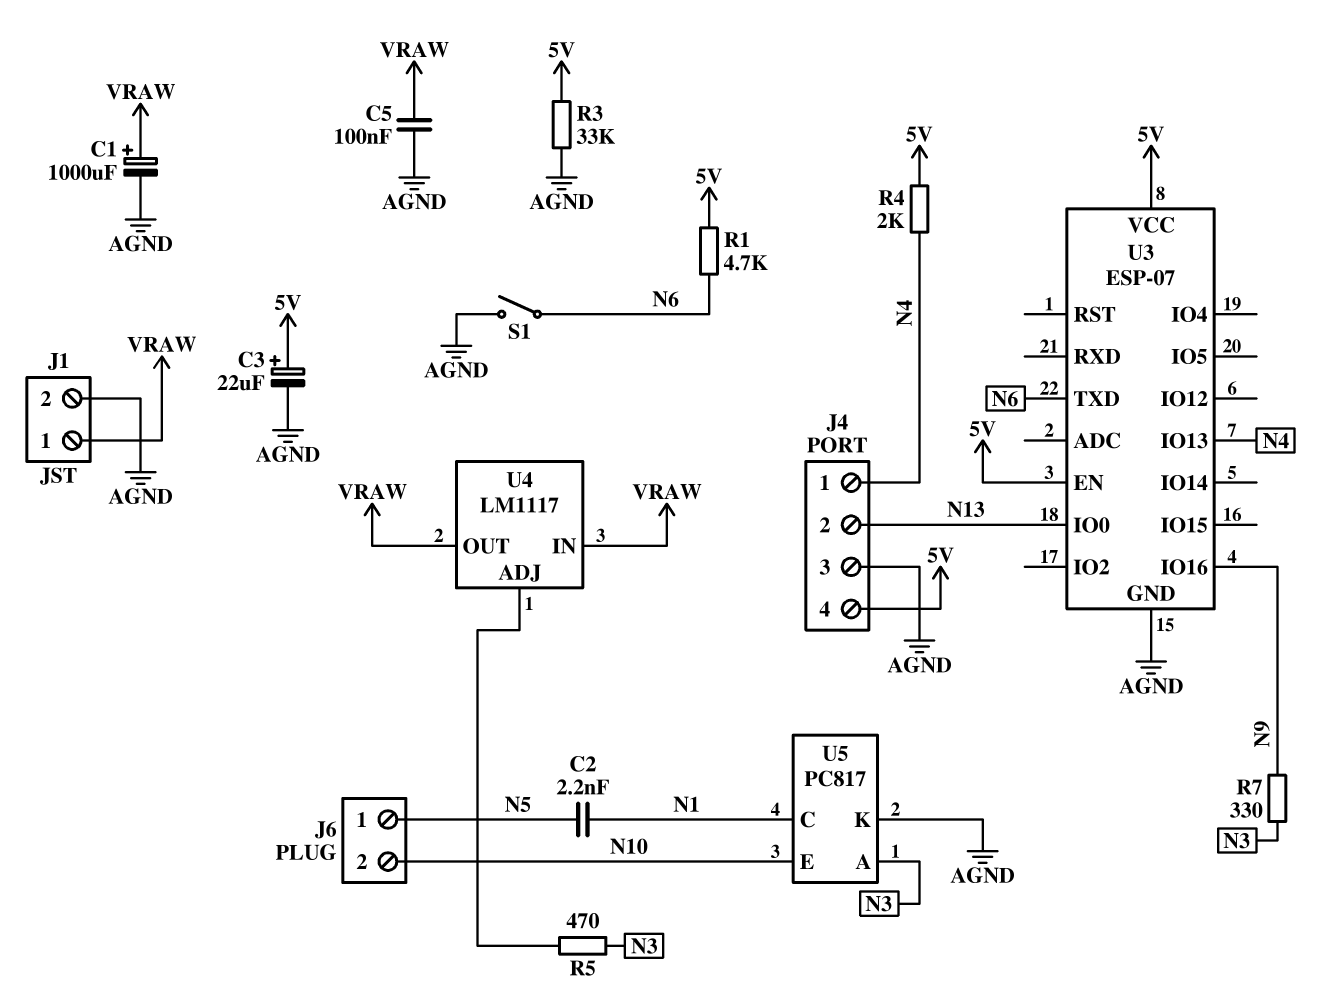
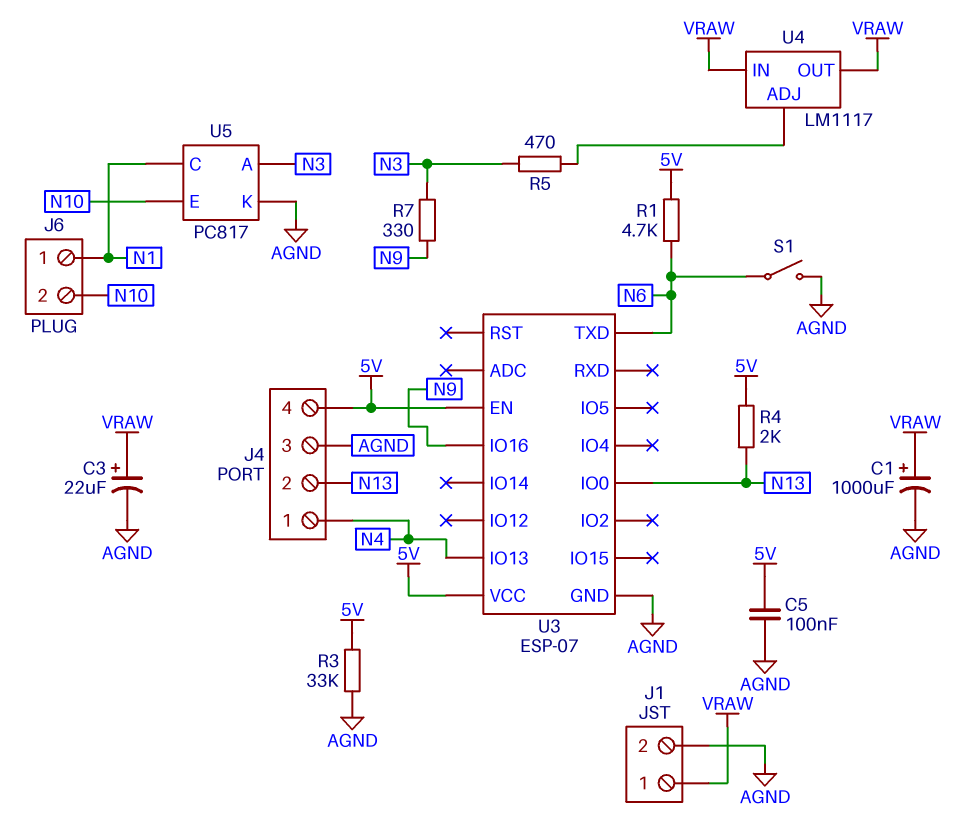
C2: 2.2nF (N1, N5) -> none
C3: 22uF (plus 5V, minus AGND) -> 22uF (plus VRAW, minus AGND)
C5: 100nF (AGND, VRAW) -> 100nF (5V, AGND)
J6 pin 1: N5 -> N1
R4: 2k (5V, N4) -> 2k (5V, N13)

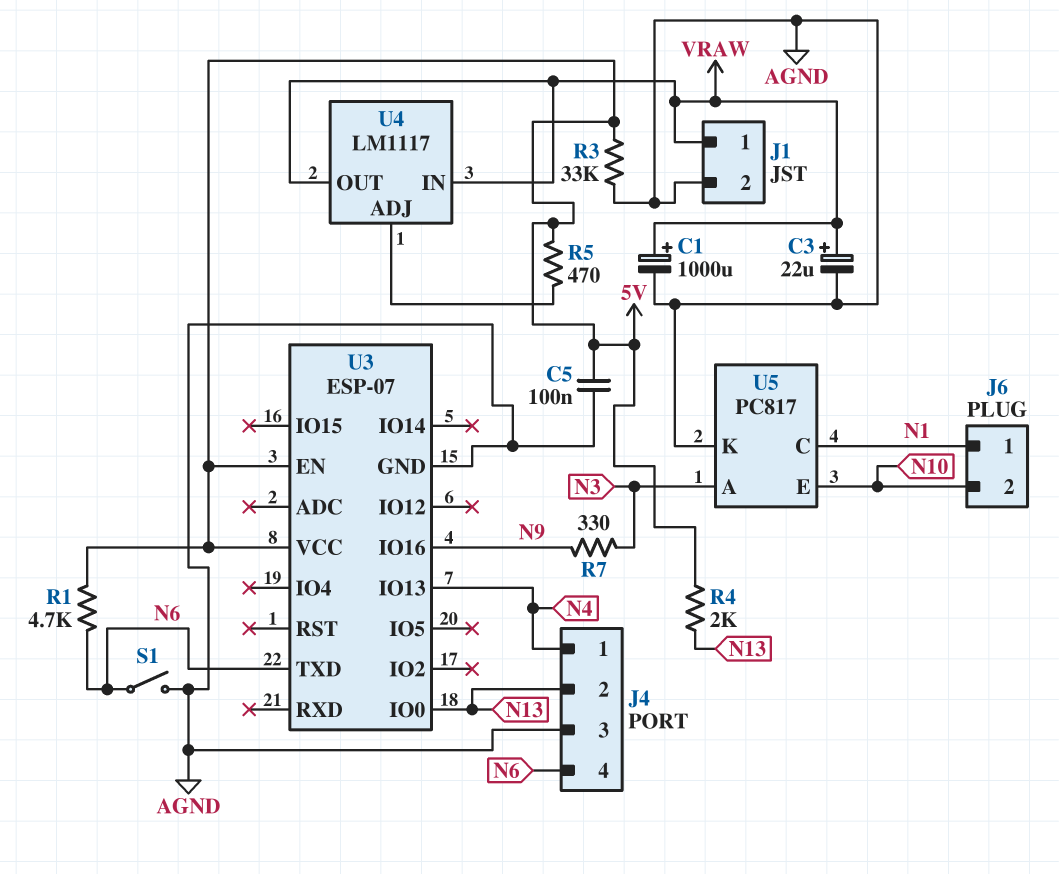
J4 pin 4: 5V -> N6
R5: 470 (N3, U4/ADJ) -> 470 (5V, U4/ADJ)

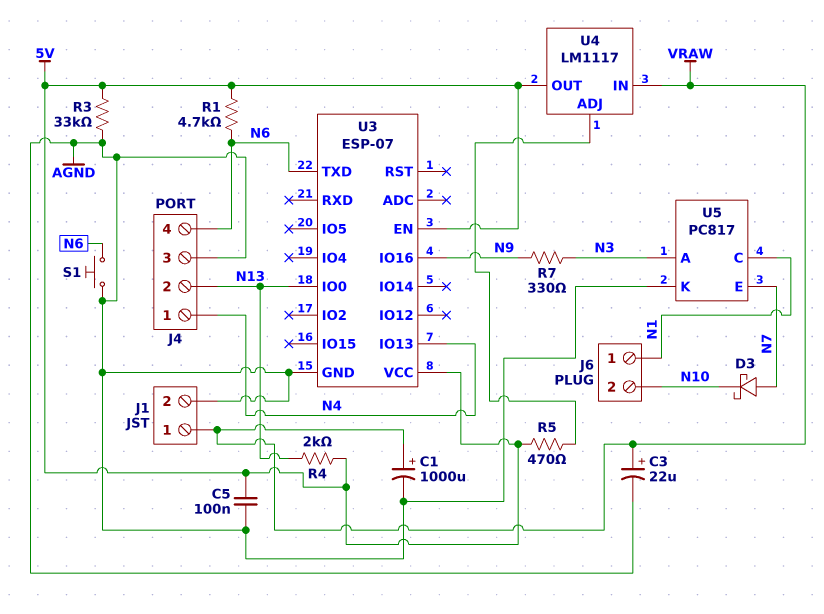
D3: none -> schottky (A N7, K N10)
S1: switch (AGND, N6) -> button (AGND, N6)
U4 pin OUT: VRAW -> 5V
U5 pin E: N10 -> N7

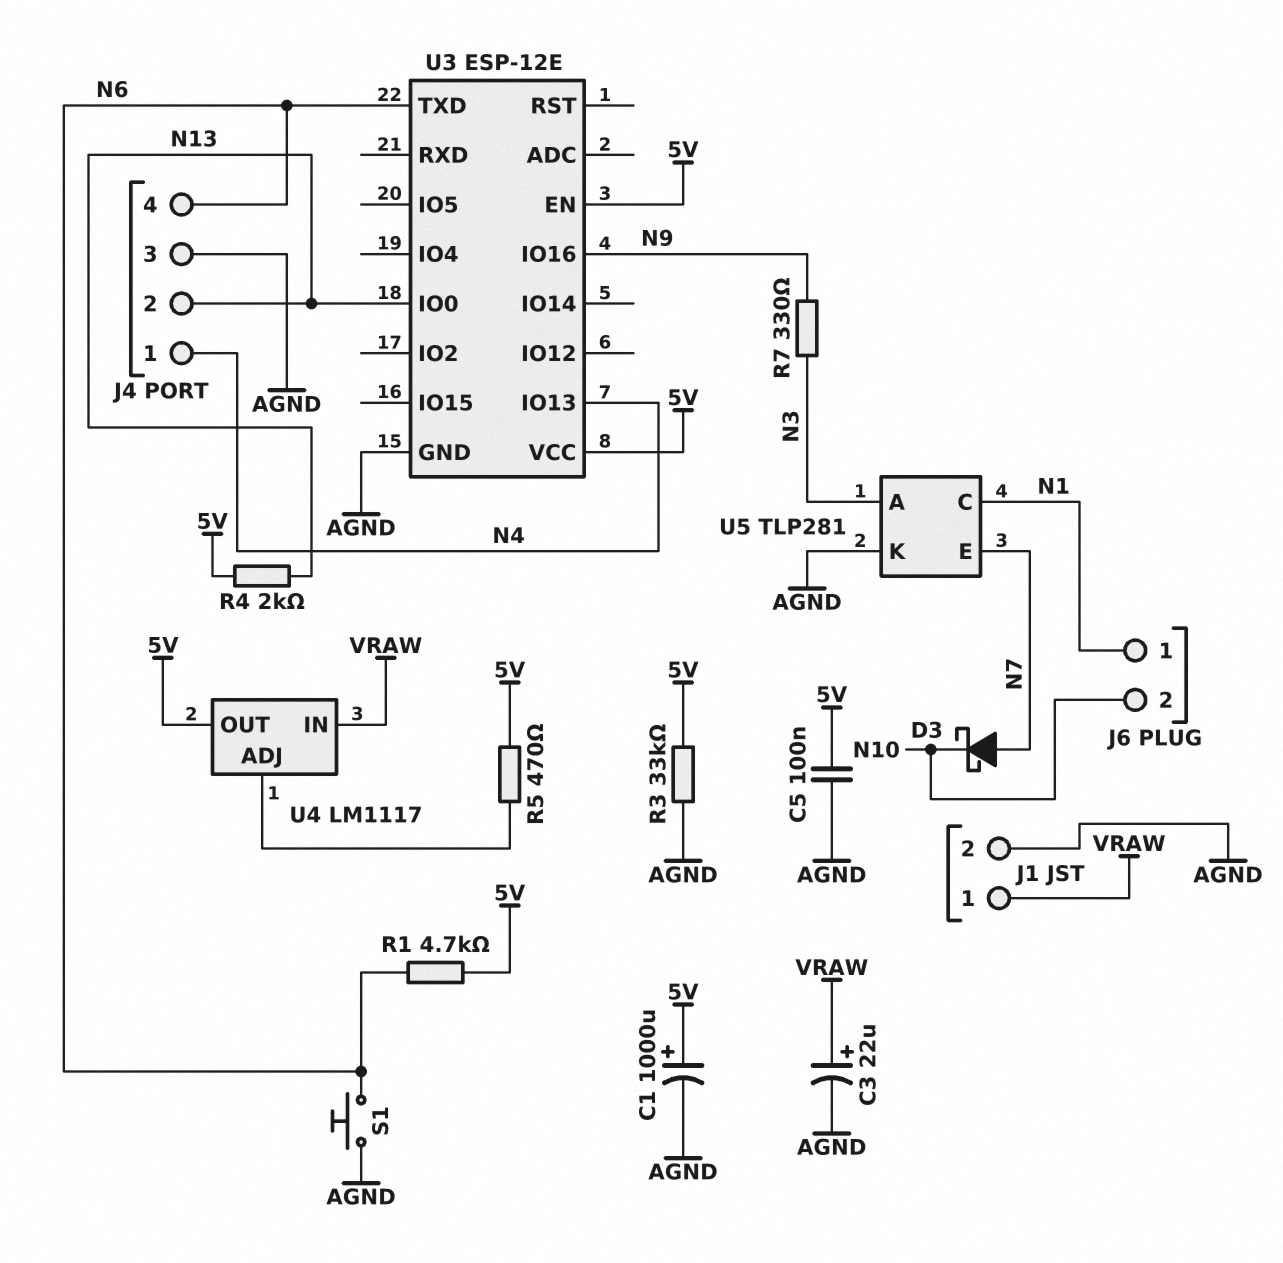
C1: 1000uF (plus VRAW, minus AGND) -> 1000uF (plus 5V, minus AGND)
U3: ESP-07 -> ESP-12E
U5: PC817 -> TLP281

